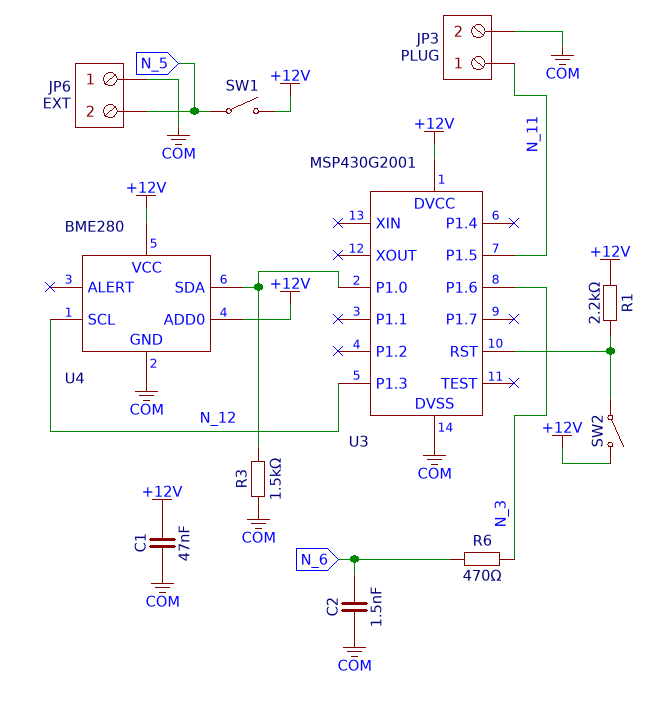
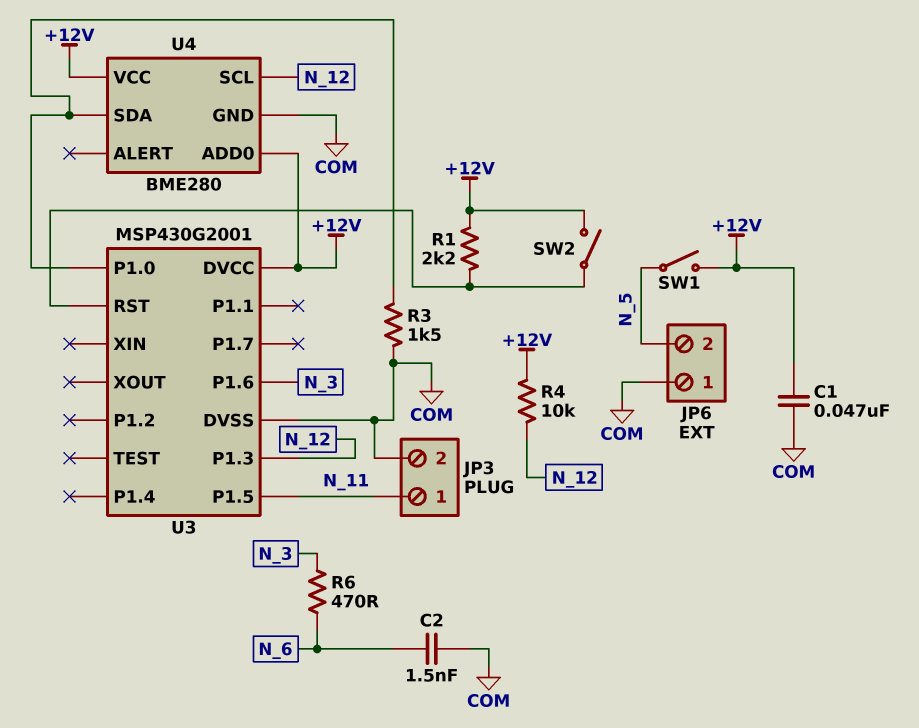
R4: none -> 10k (+12V, N_12)

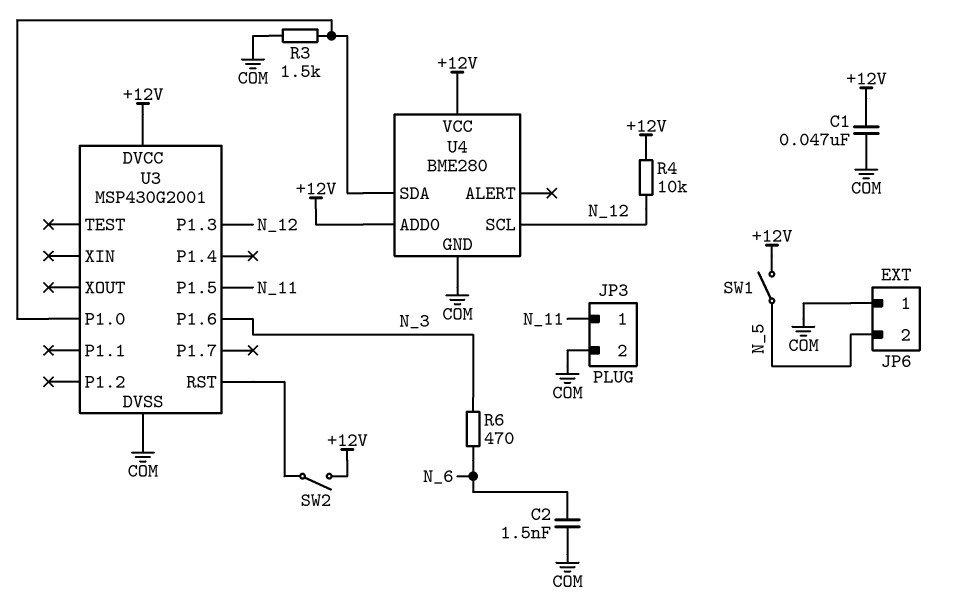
R1: 2.2k (+12V, U3/RST) -> none

